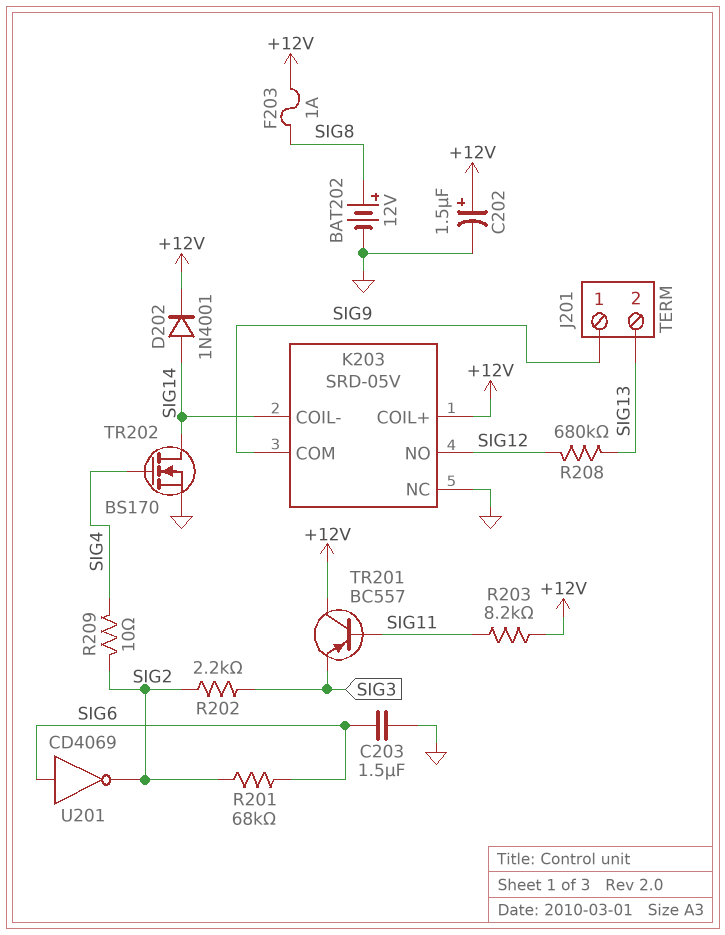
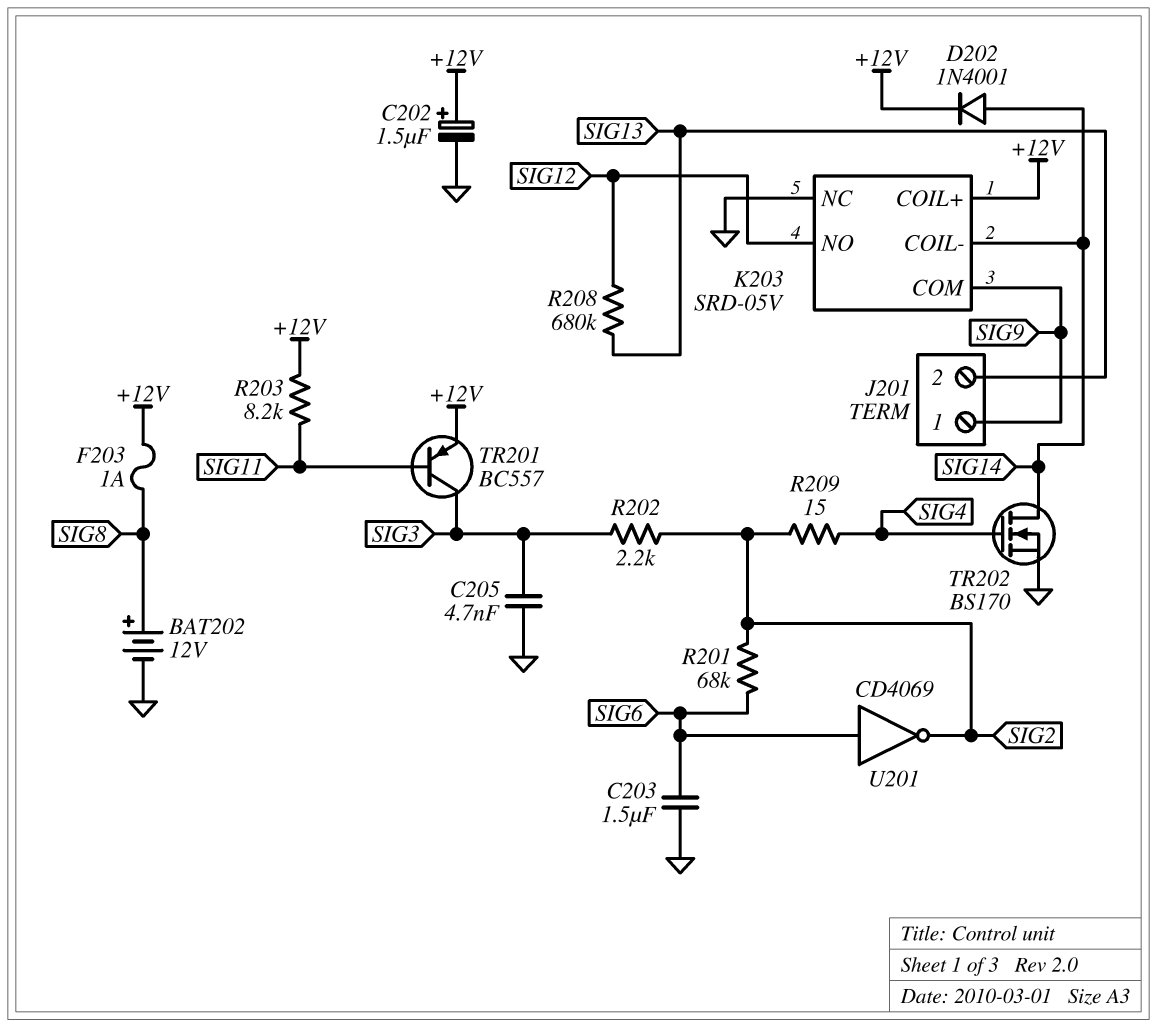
C205: none -> 4.7nF (GND, SIG3)
R209: 10 (SIG2, SIG4) -> 15 (SIG2, SIG4)
TR201: PNP BC557 (B SIG11, C +12V, E SIG3) -> PNP BC557 (B SIG11, C SIG3, E +12V)

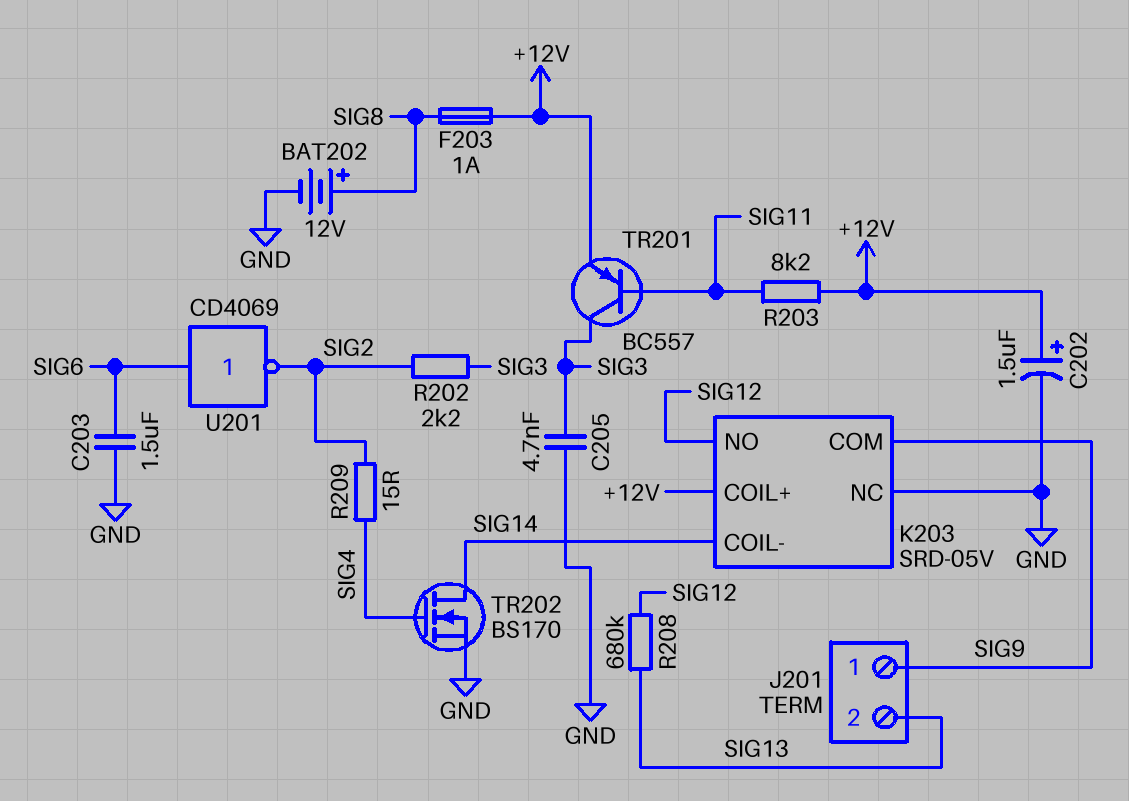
D202: diode 1N4001 (A SIG14, K +12V) -> none
R201: 68k (SIG2, SIG6) -> none

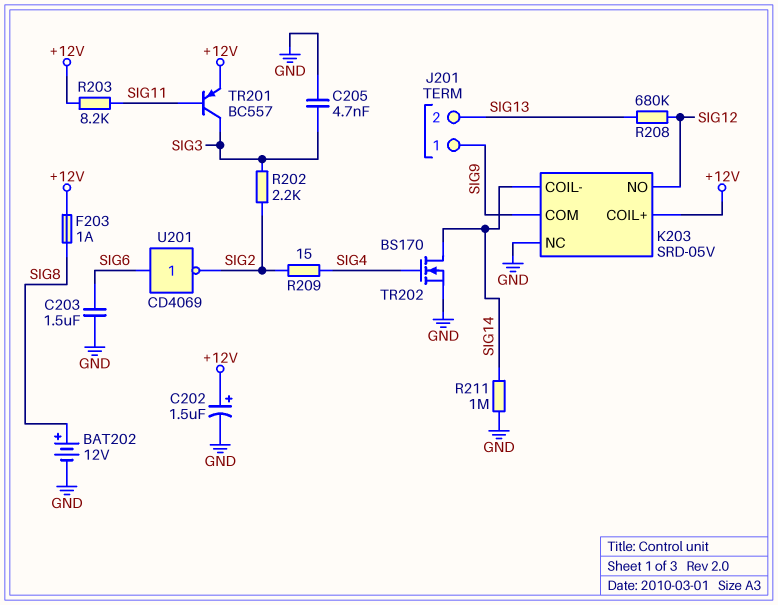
R211: none -> 1M (GND, SIG14)

